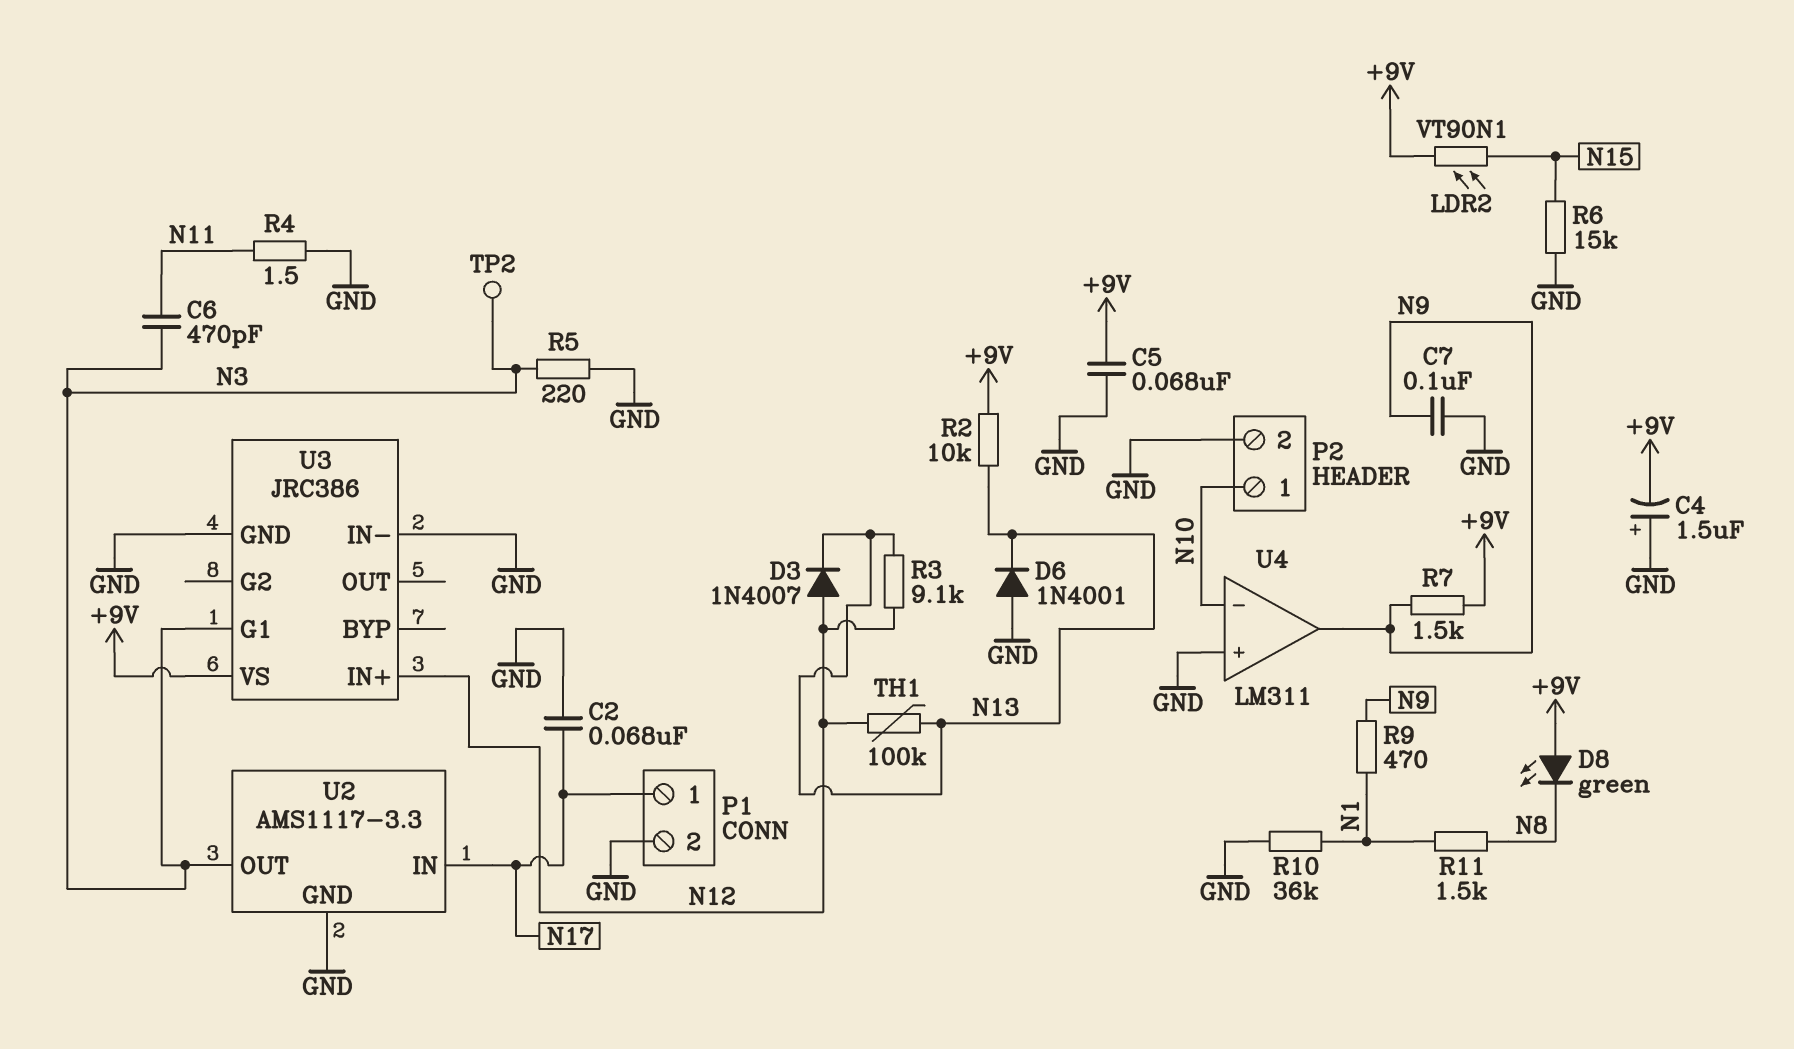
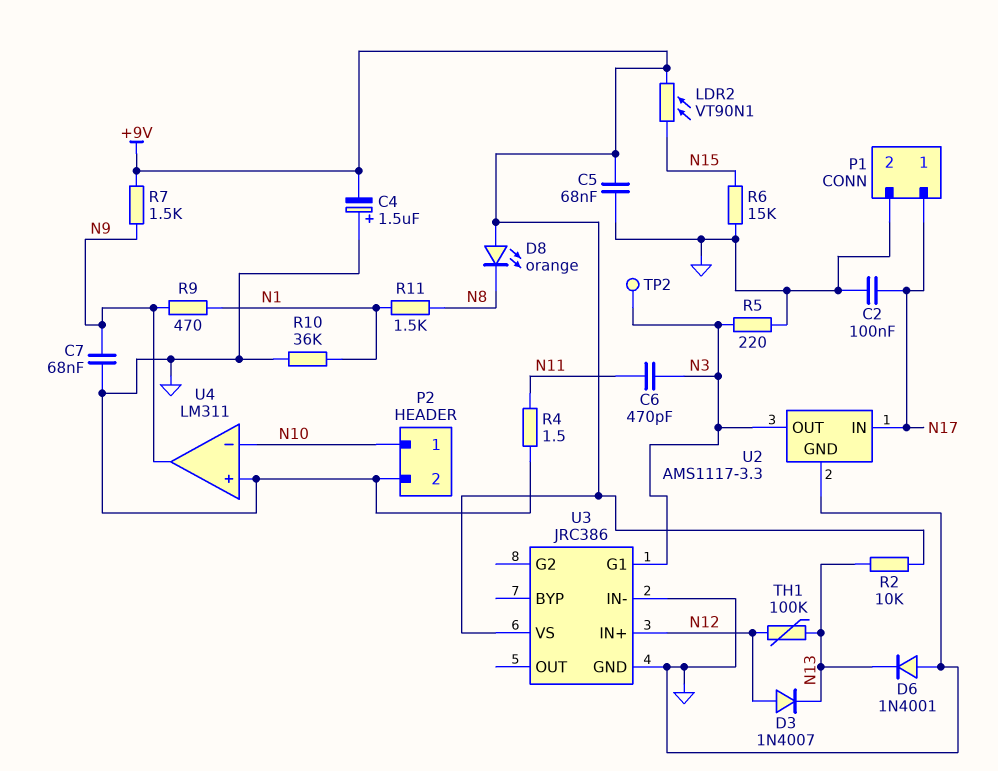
C2: 68nF (GND, N17) -> 100nF (GND, N17)
C7: 100nF (GND, N9) -> 68nF (GND, N9)
D8: LED green (A +9V, K N8) -> LED orange (A +9V, K N8)
R3: 9.1k (N12, N13) -> none

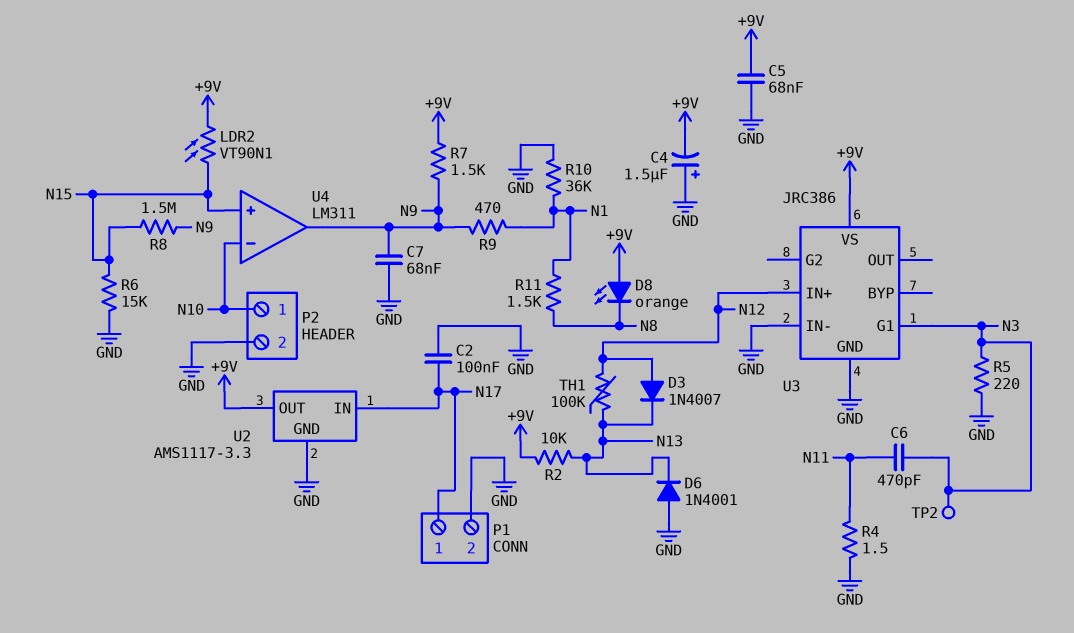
R8: none -> 1.5M (N9, N15)
U2 pin OUT: N3 -> +9V
U4 pin in+: GND -> N15

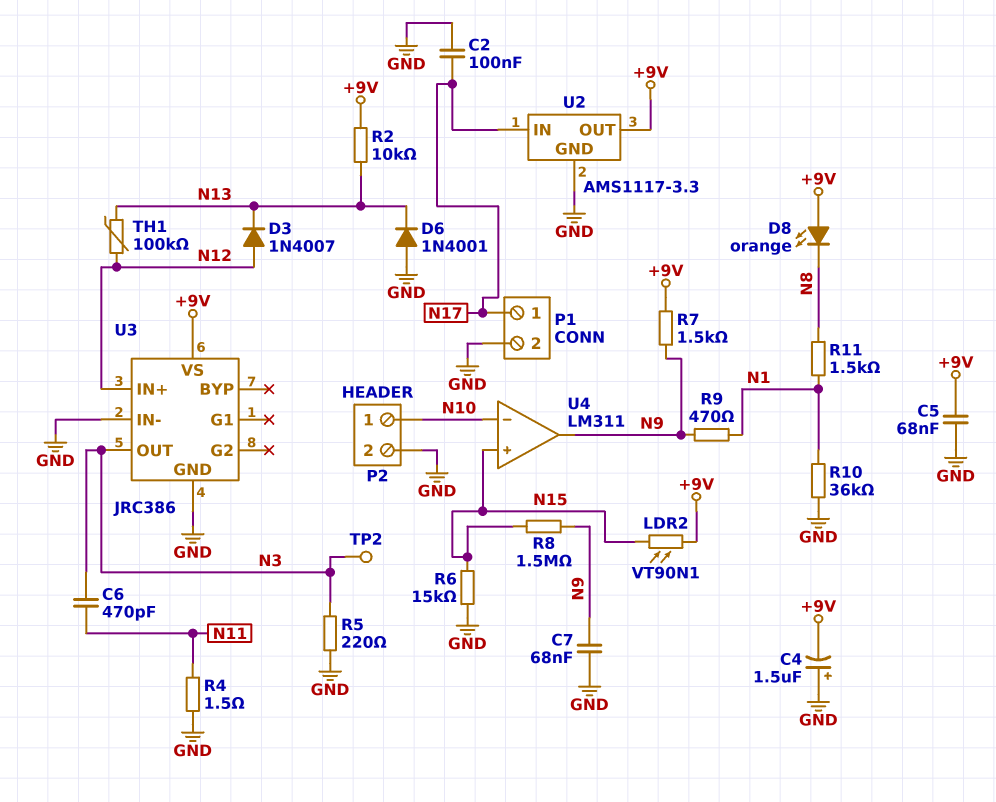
U3 pin G1: N3 -> none
U3 pin OUT: none -> N3

